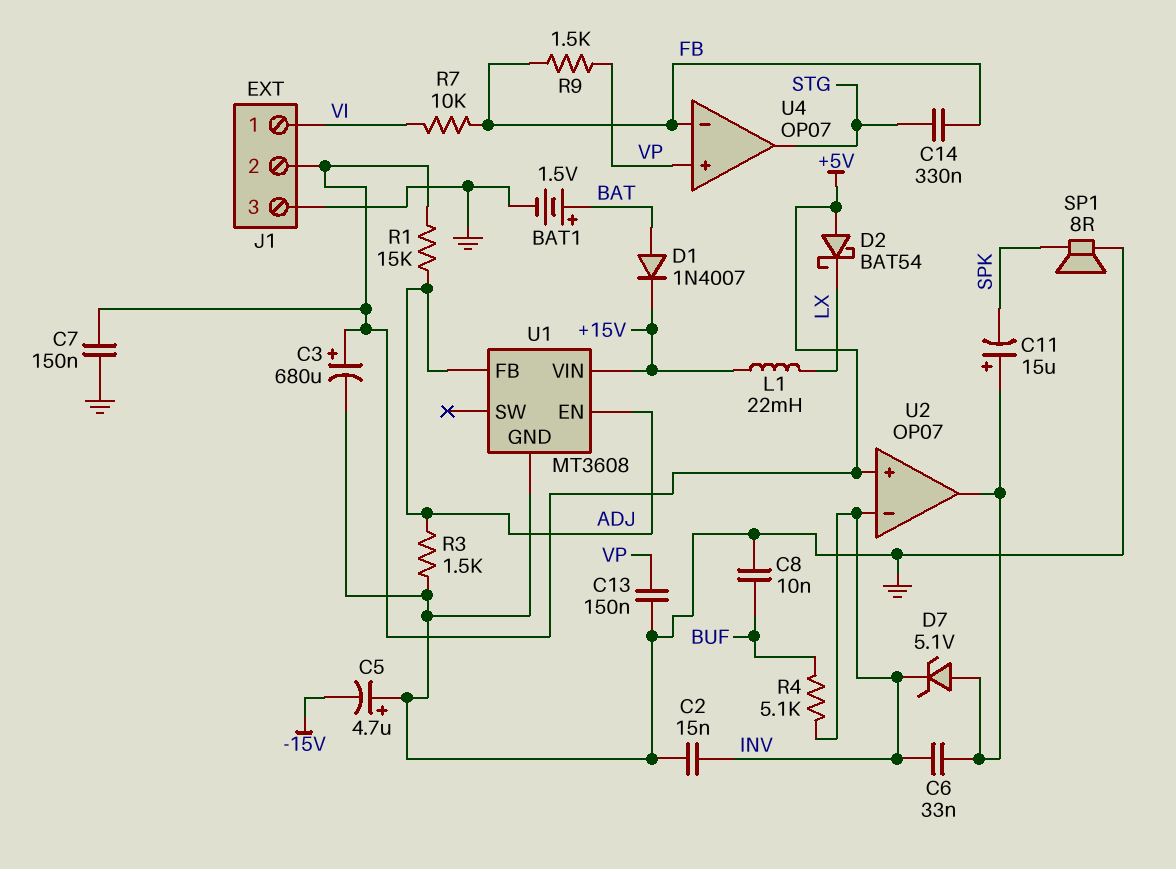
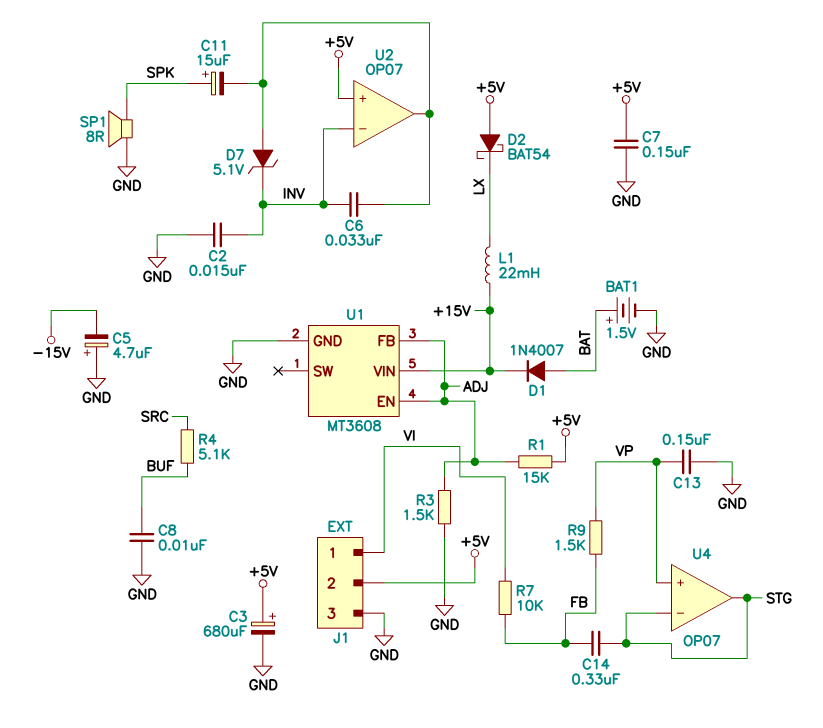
C11: 15uF (plus U2/out, minus SPK) -> 15uF (plus SPK, minus U2/out)
R4: 5.1k (BUF, INV) -> 5.1k (BUF, SRC)
U4 pin in-: FB -> STG

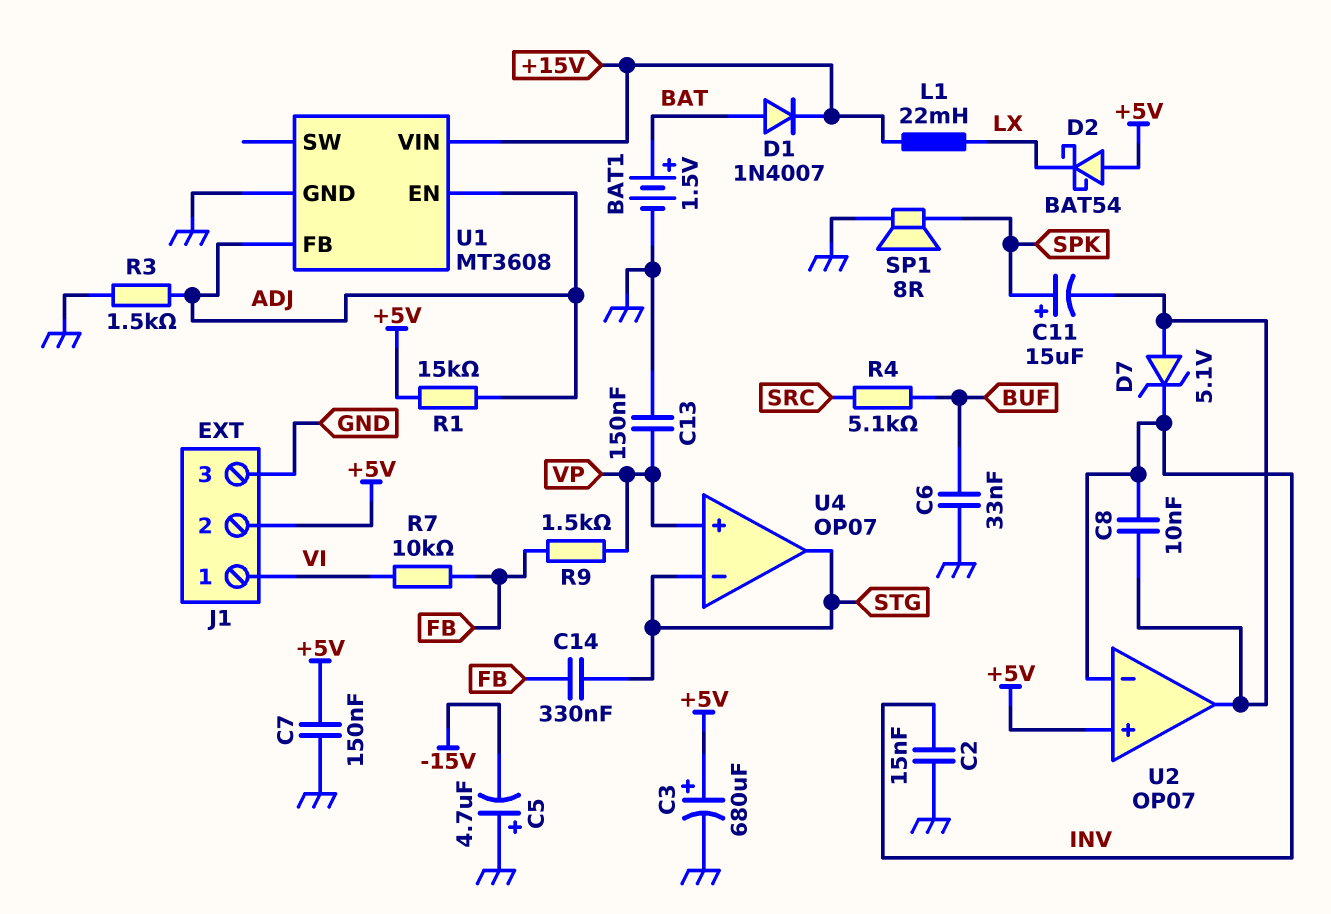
C6: 33nF (INV, U2/out) -> 33nF (BUF, GND)
C8: 10nF (BUF, GND) -> 10nF (INV, U2/out)

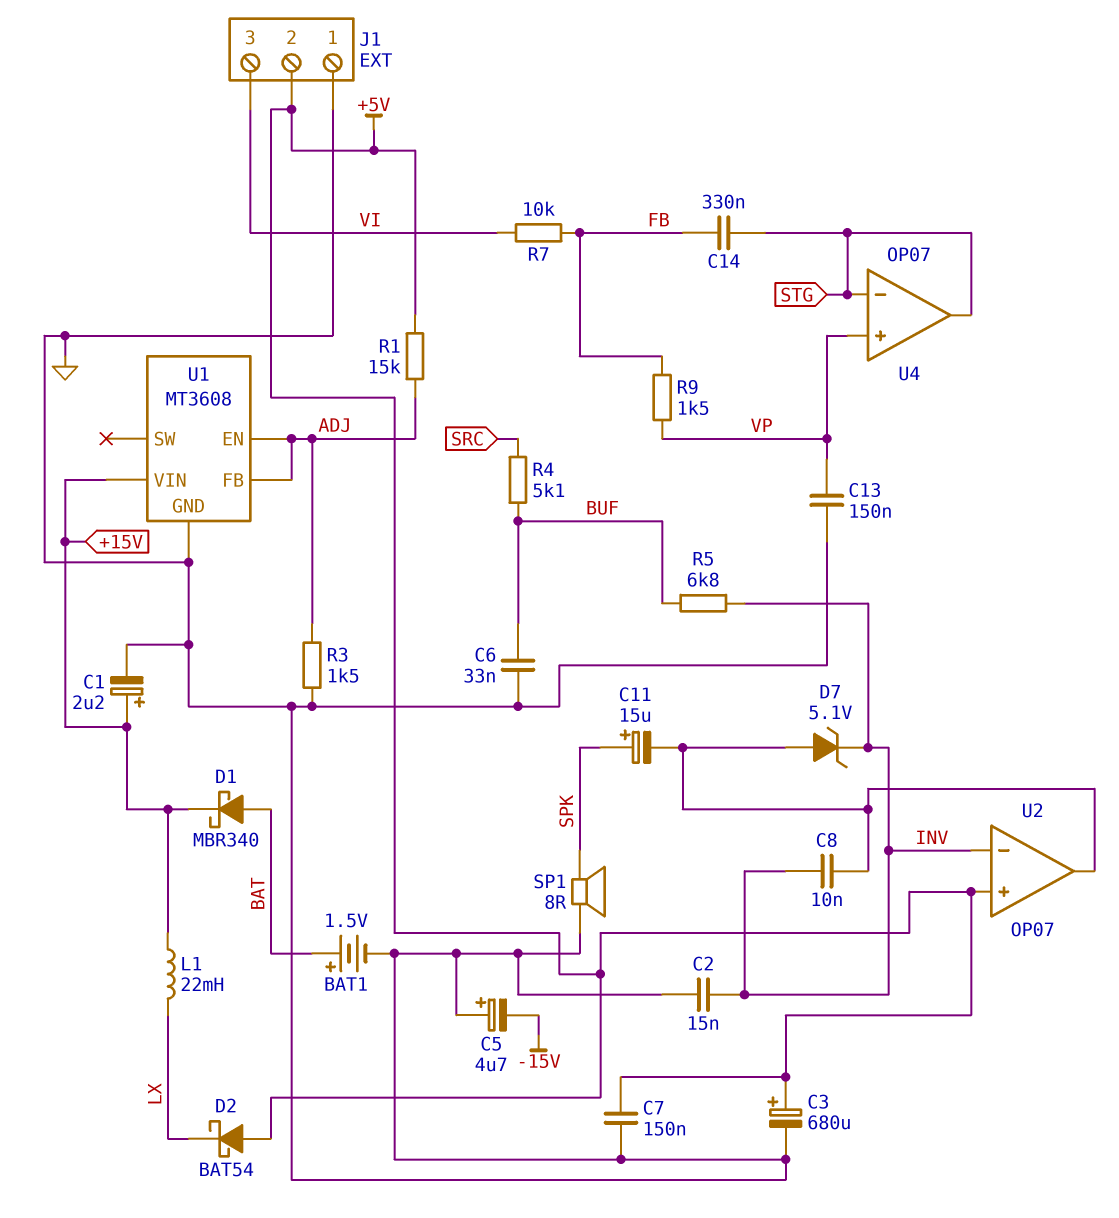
C1: none -> 2.2uF (plus +15V, minus GND)
D1: diode 1N4007 (A BAT, K +15V) -> schottky MBR340 (A BAT, K +15V)
J1 pin 1: VI -> GND
J1 pin 3: GND -> VI
R5: none -> 6.8k (BUF, INV)

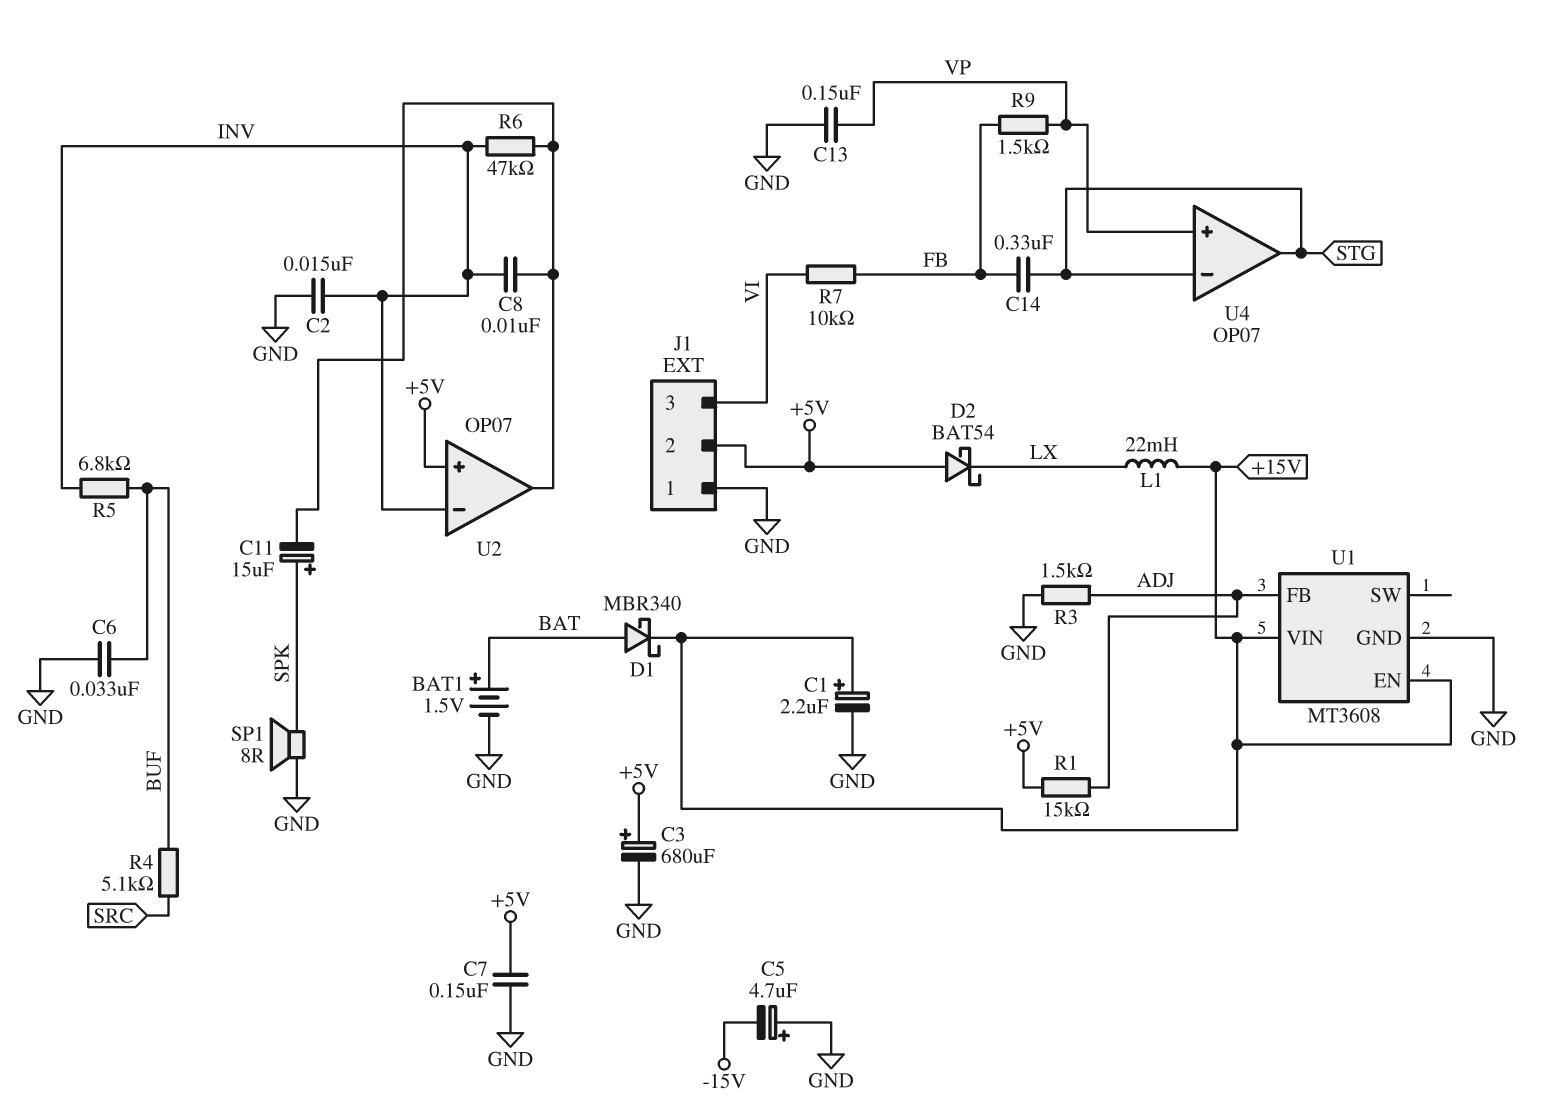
D7: zener 5.1V (A U2/out, K INV) -> none
R6: none -> 47k (INV, U2/out)
U1 pin EN: ADJ -> +15V

